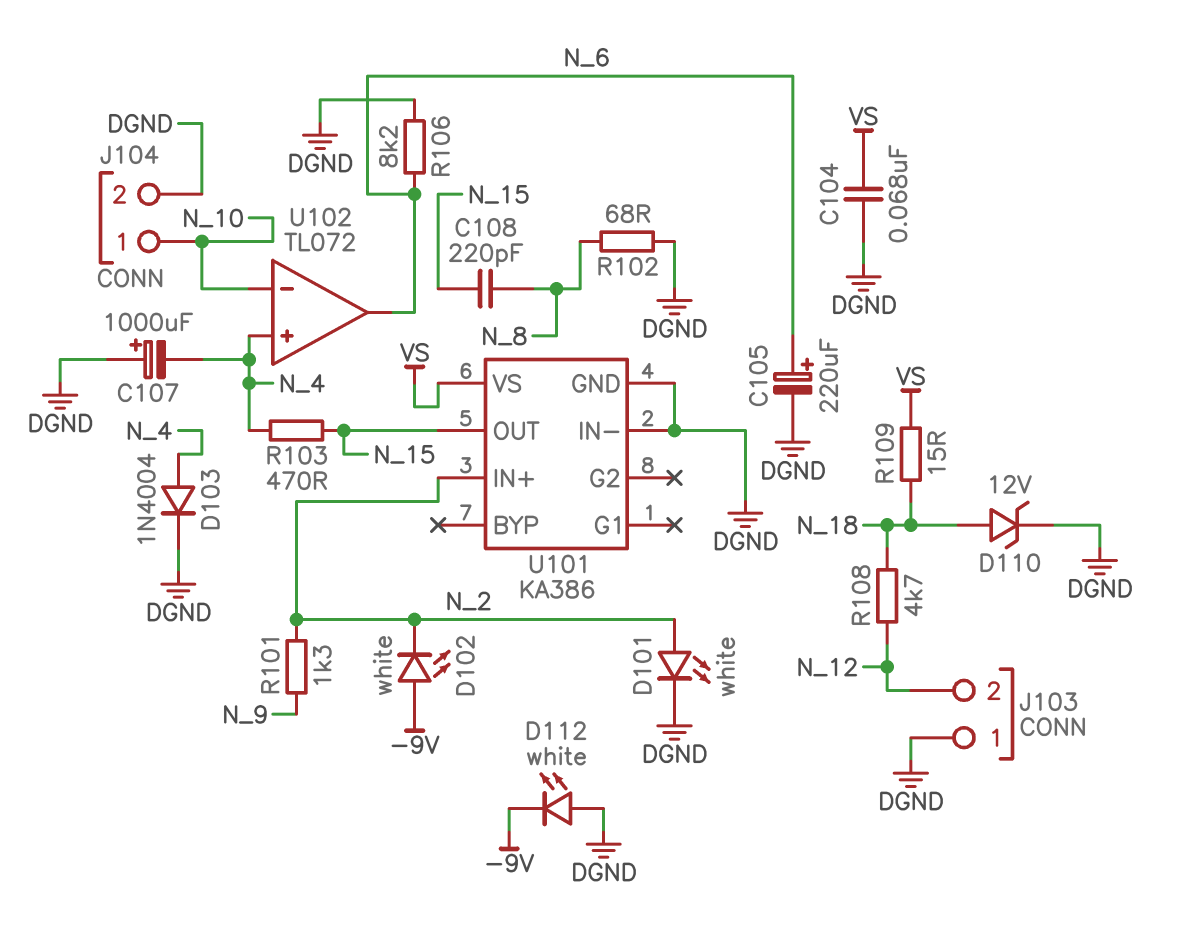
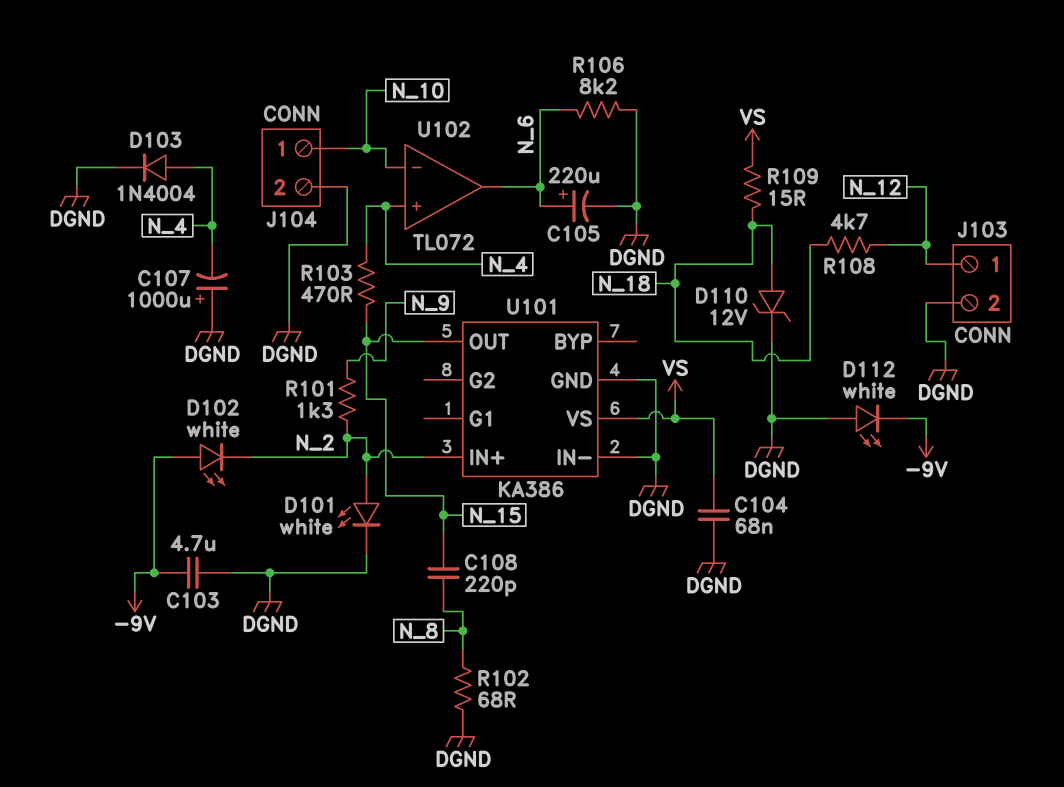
C103: none -> 4.7uF (-9V, DGND)
J103 pin 1: DGND -> N_12
J103 pin 2: N_12 -> DGND

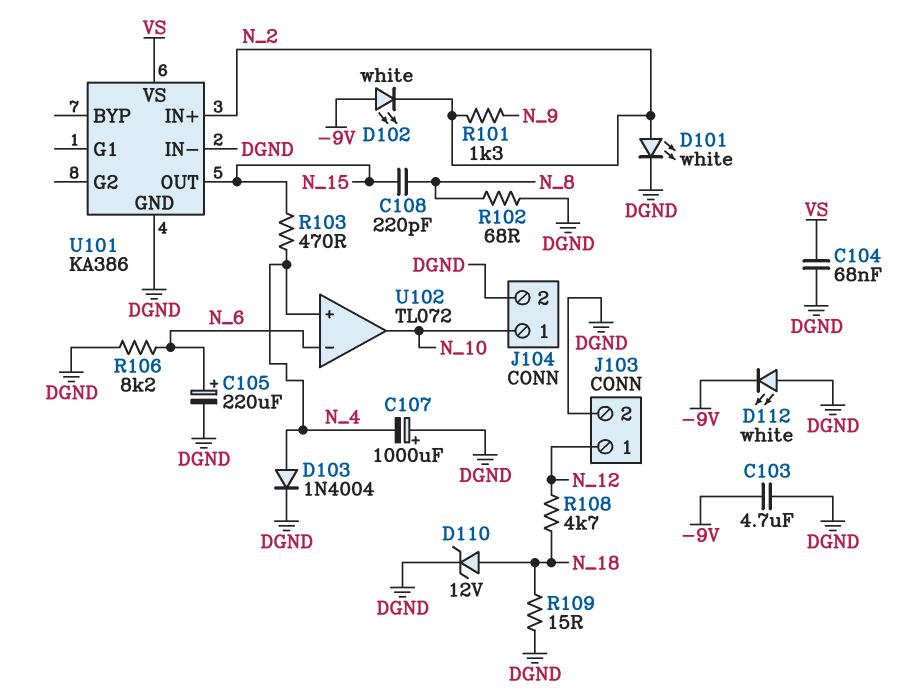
R109: 15 (N_18, VS) -> 15 (DGND, N_18)
U102 pin in-: N_10 -> N_6
U102 pin out: N_6 -> N_10

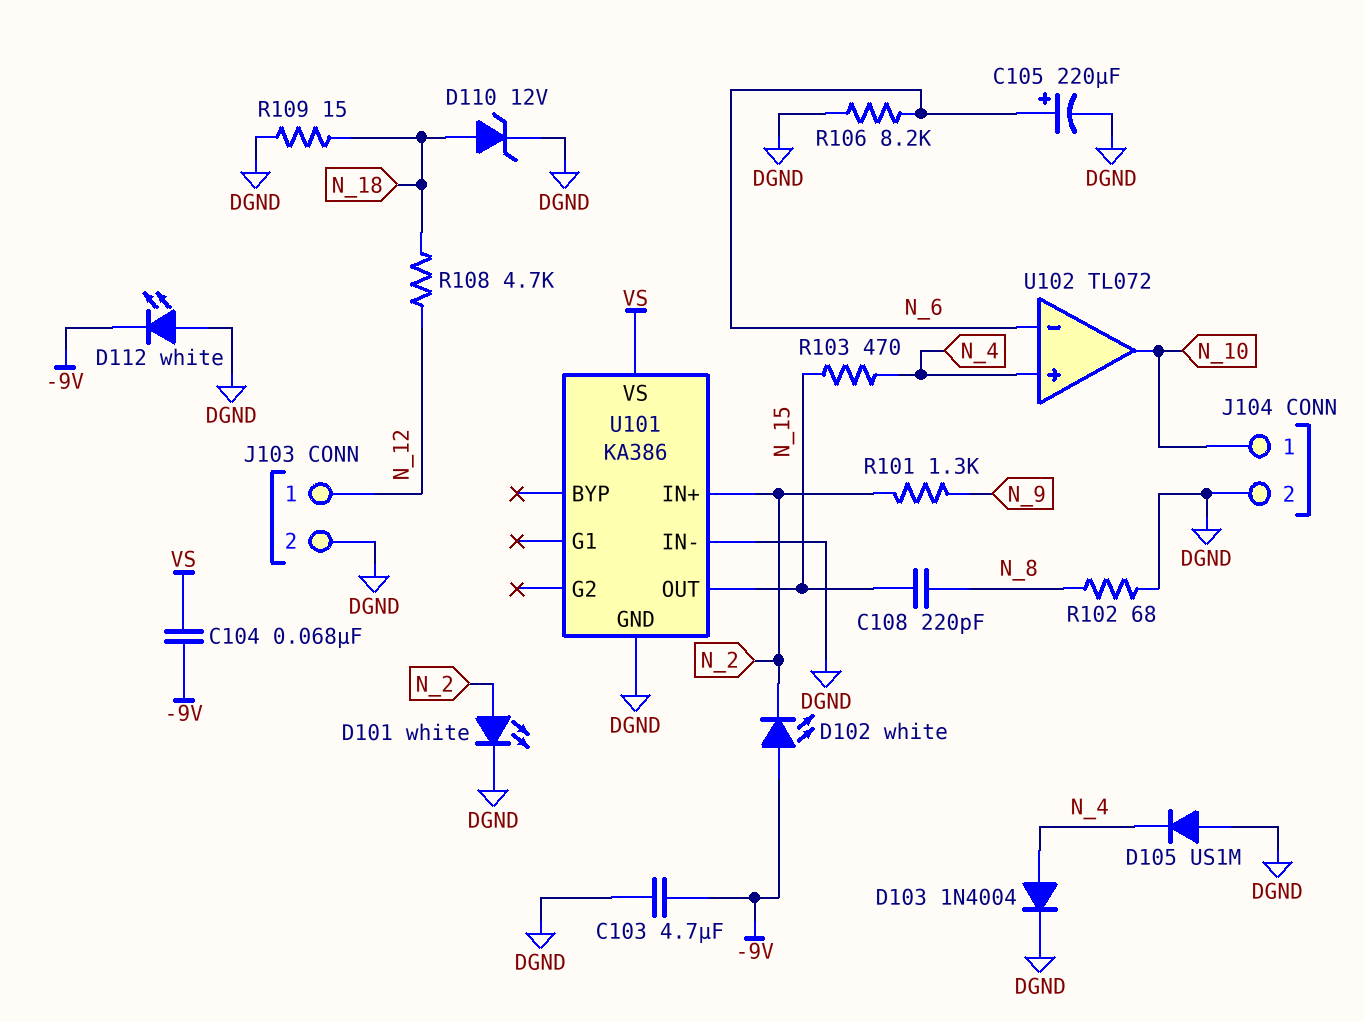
C104: 68nF (DGND, VS) -> 68nF (-9V, VS)
C107: 1000uF (plus DGND, minus N_4) -> none
D105: none -> diode US1M (A DGND, K N_4)

